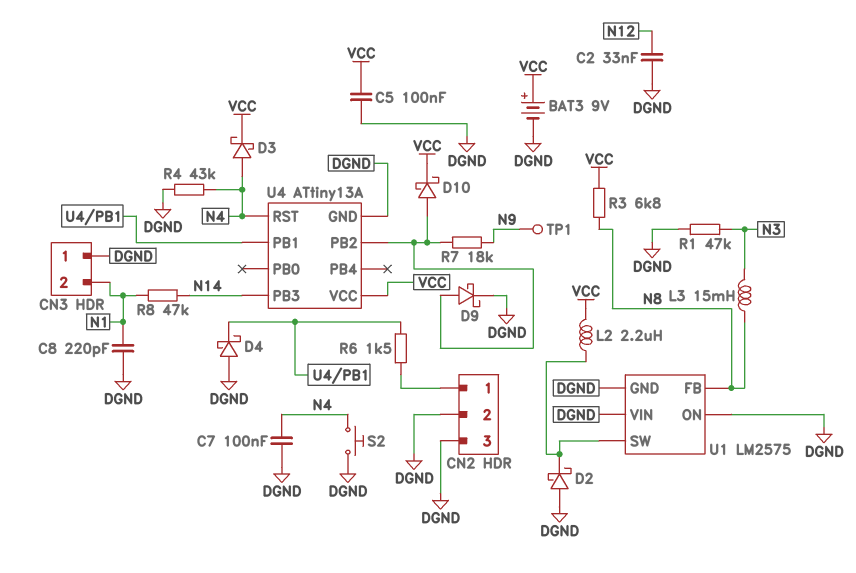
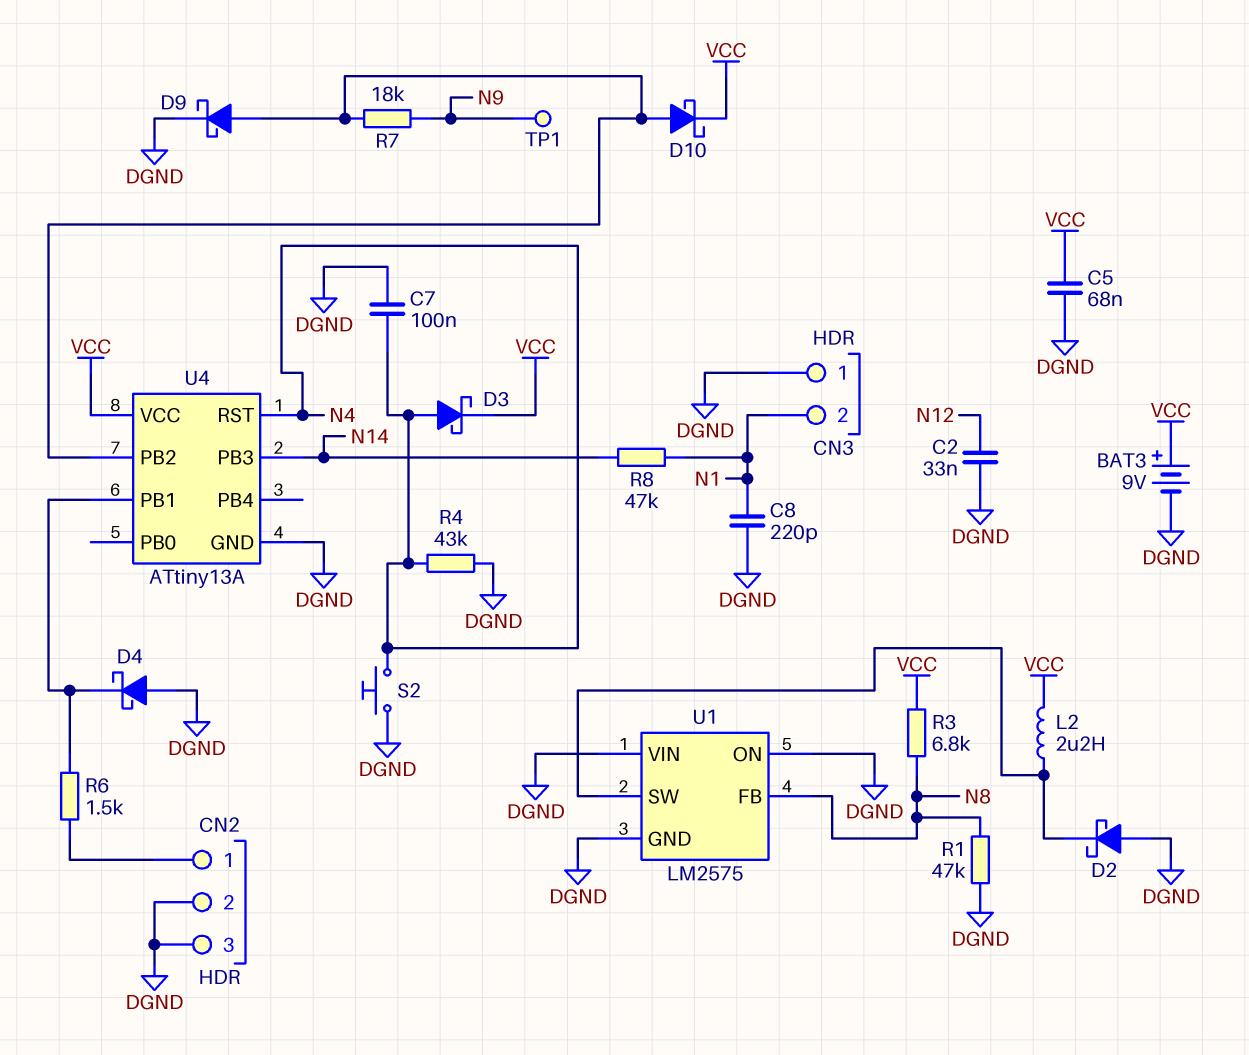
C5: 100nF (DGND, VCC) -> 68nF (DGND, VCC)
L3: 15mH (N3, N8) -> none
R1: 47k (DGND, N3) -> 47k (DGND, N8)

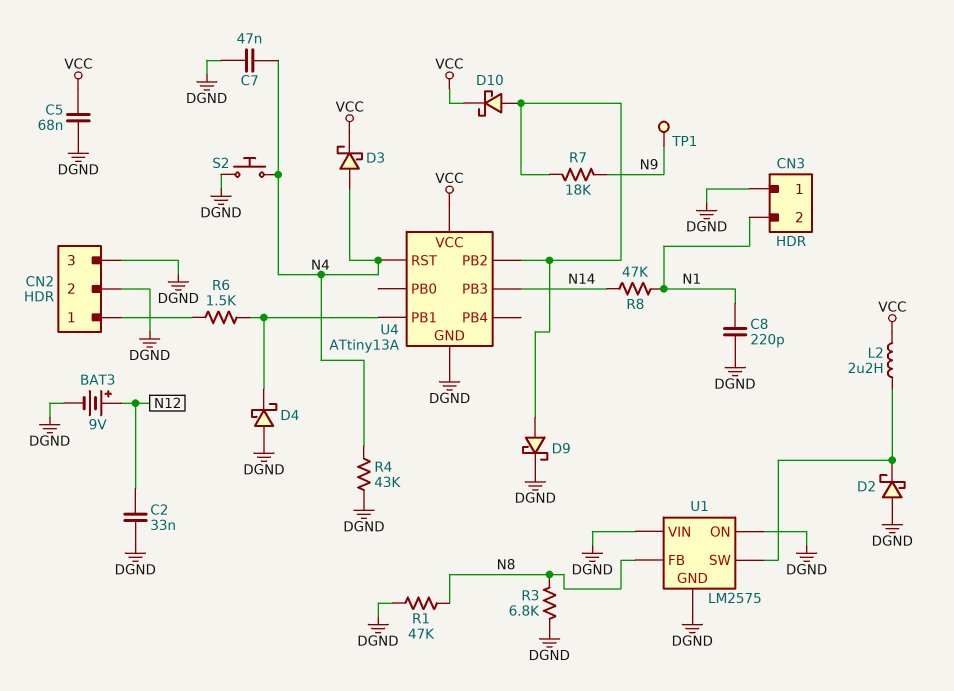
BAT3: 9V (plus VCC, minus DGND) -> 9V (plus N12, minus DGND)
C7: 100nF (DGND, N4) -> 47nF (DGND, N4)
R3: 6.8k (N8, VCC) -> 6.8k (DGND, N8)

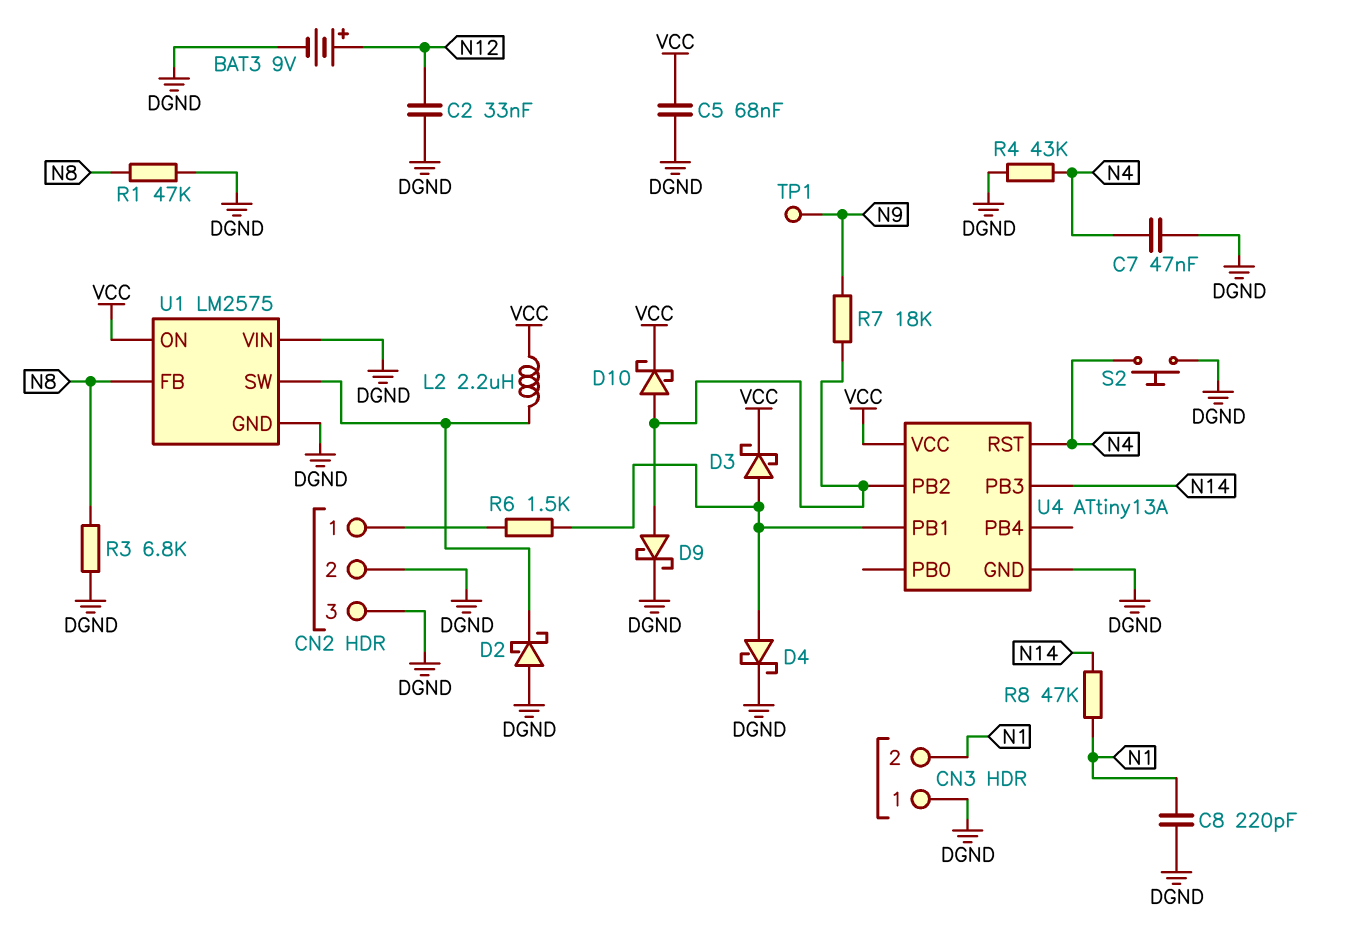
D3: schottky (A N4, K VCC) -> schottky (A U4/PB1, K VCC)
D4: schottky (A DGND, K U4/PB1) -> schottky (A U4/PB1, K DGND)
U1 pin ON: DGND -> VCC

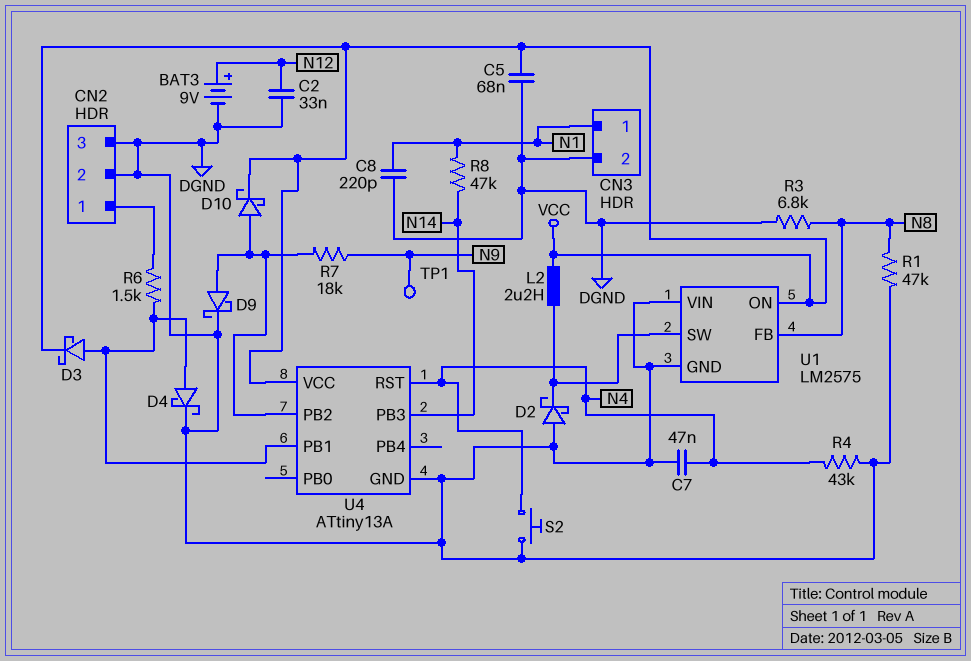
CN3 pin 1: DGND -> N1
CN3 pin 2: N1 -> DGND

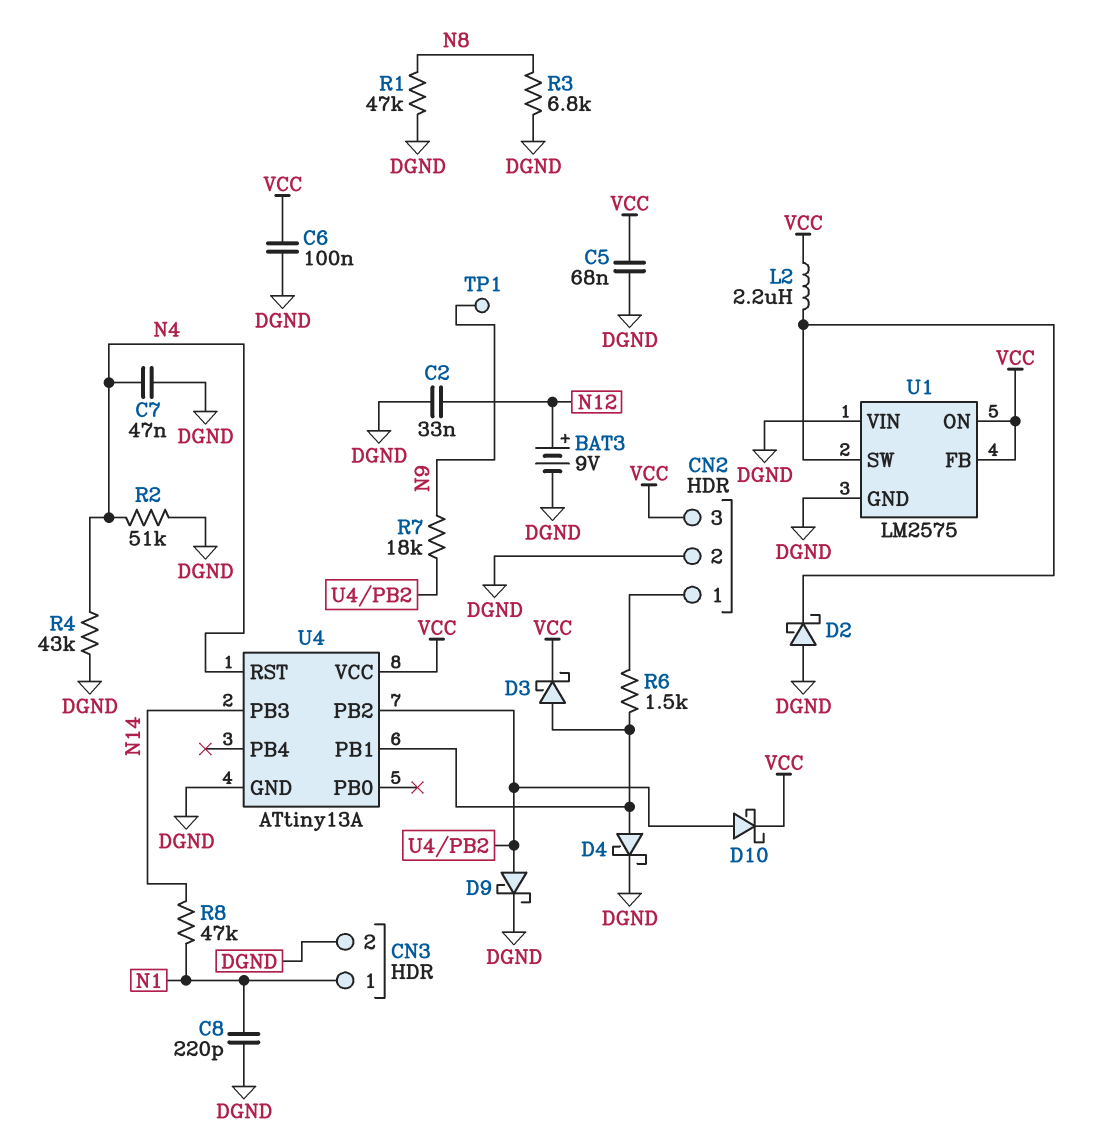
C6: none -> 100nF (DGND, VCC)
CN2 pin 3: DGND -> VCC
R2: none -> 51k (DGND, N4)
S2: button (DGND, N4) -> none
U1 pin FB: N8 -> VCC

